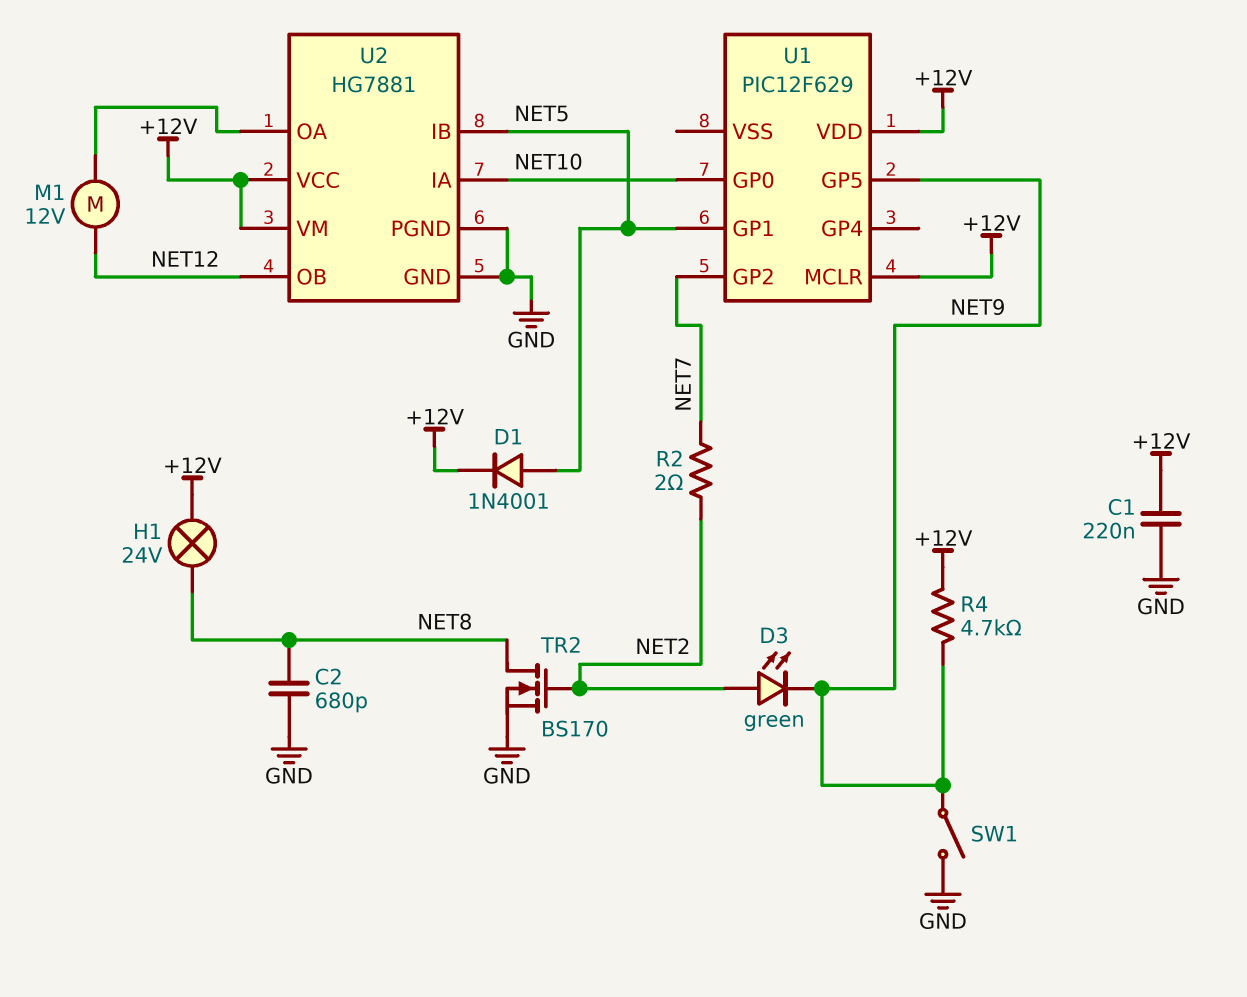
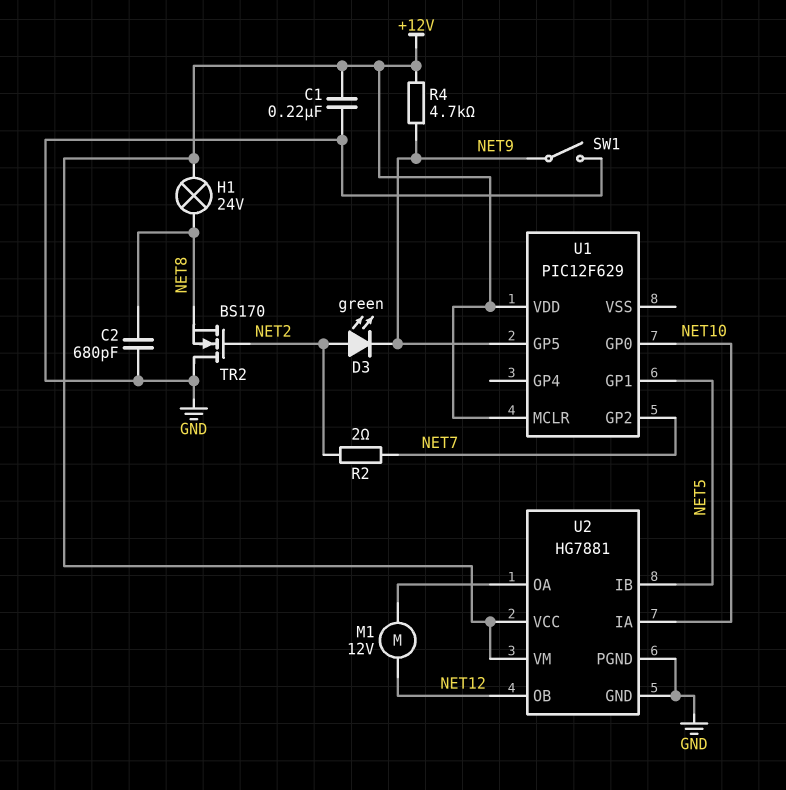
D1: diode 1N4001 (A NET5, K +12V) -> none
TR2: NMOS BS170 (G NET2, D NET8, S GND) -> NMOS BS170 (G NET2, D GND, S NET8)

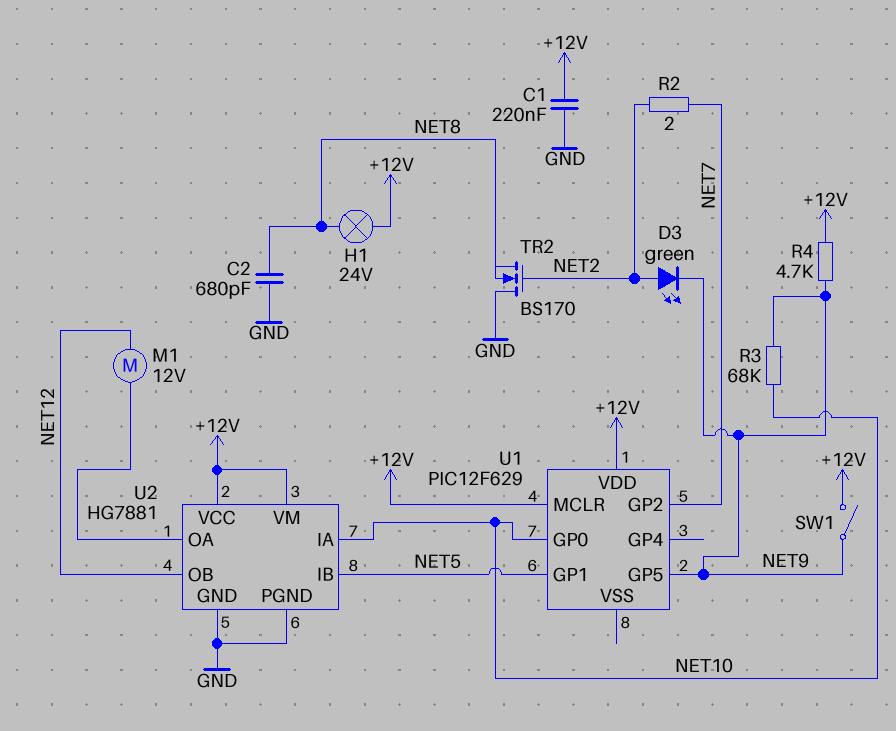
R3: none -> 68k (NET9, NET10)
SW1: switch (GND, NET9) -> switch (+12V, NET9)

